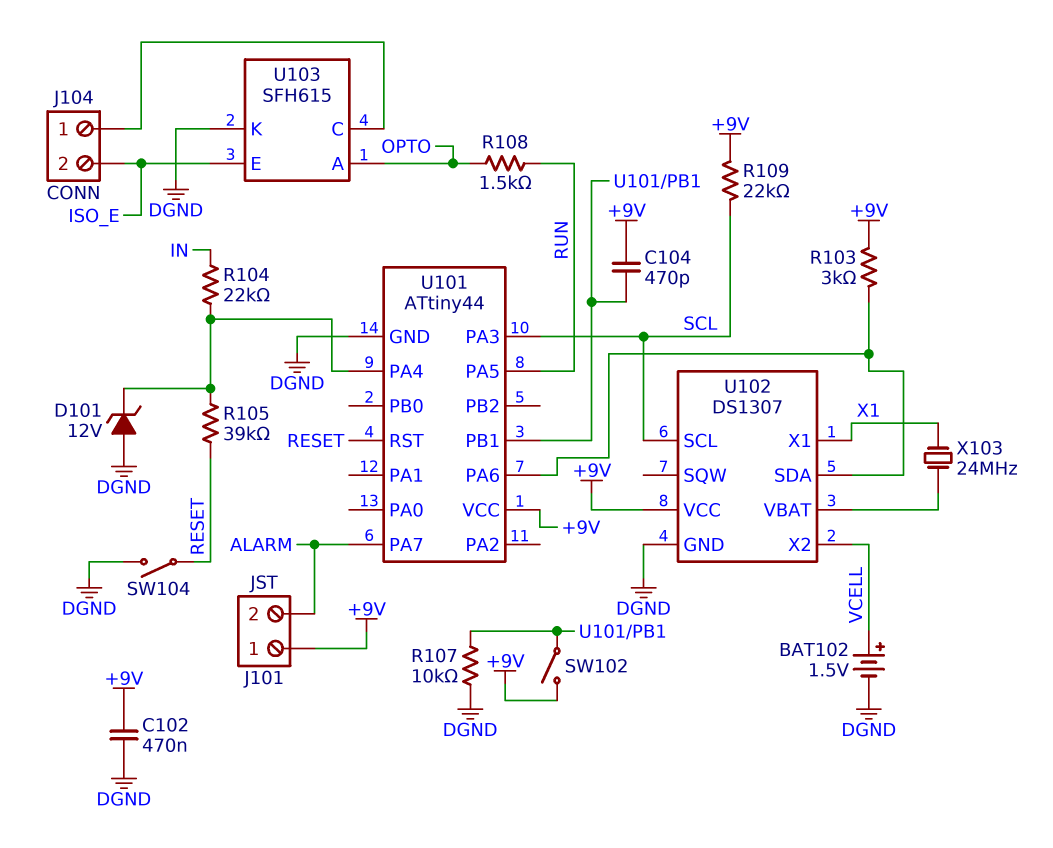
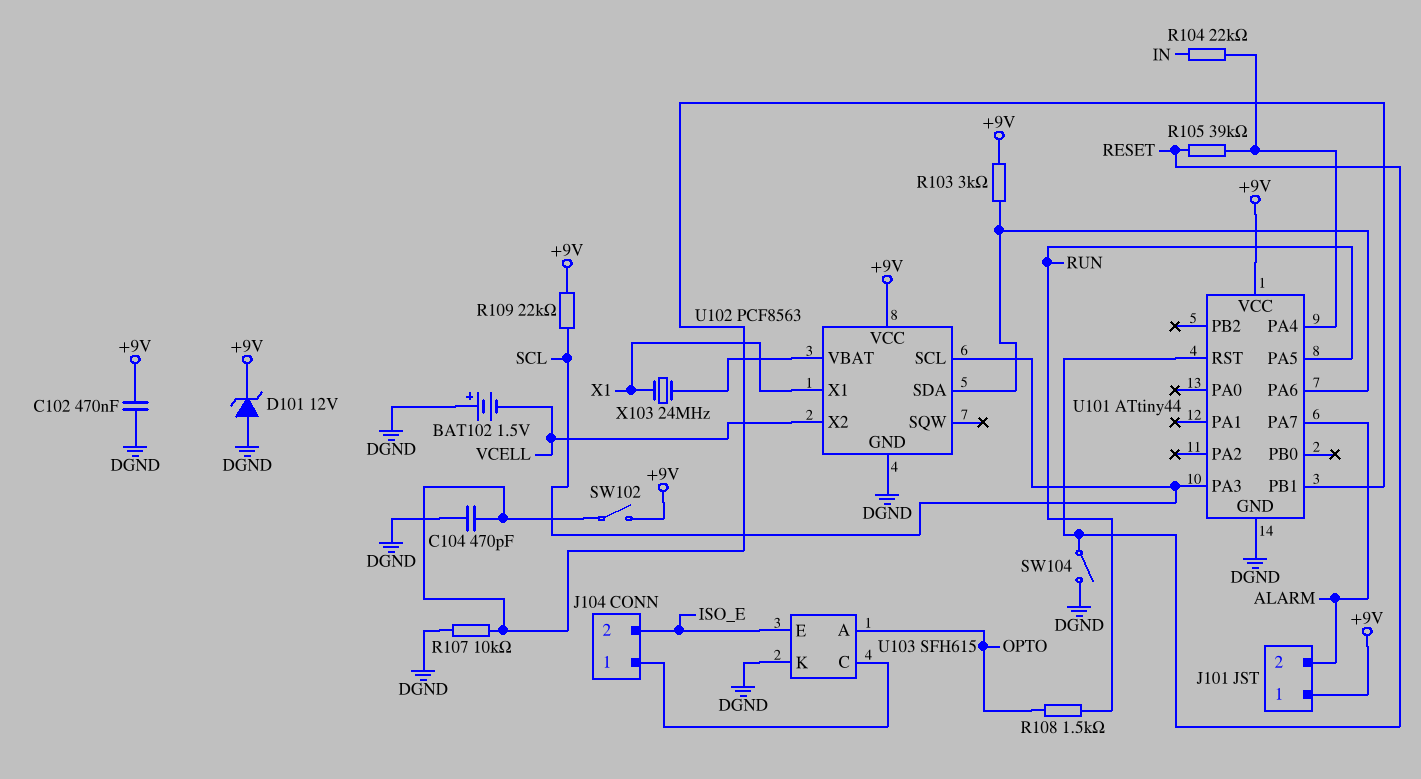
BAT102: 1.5V (plus VCELL, minus DGND) -> 1.5V (plus DGND, minus VCELL)
C104: 470pF (+9V, U101/PB1) -> 470pF (DGND, U101/PB1)
D101: zener 12V (A DGND, K U101/PA4) -> zener 12V (A DGND, K +9V)
U102: DS1307 -> PCF8563

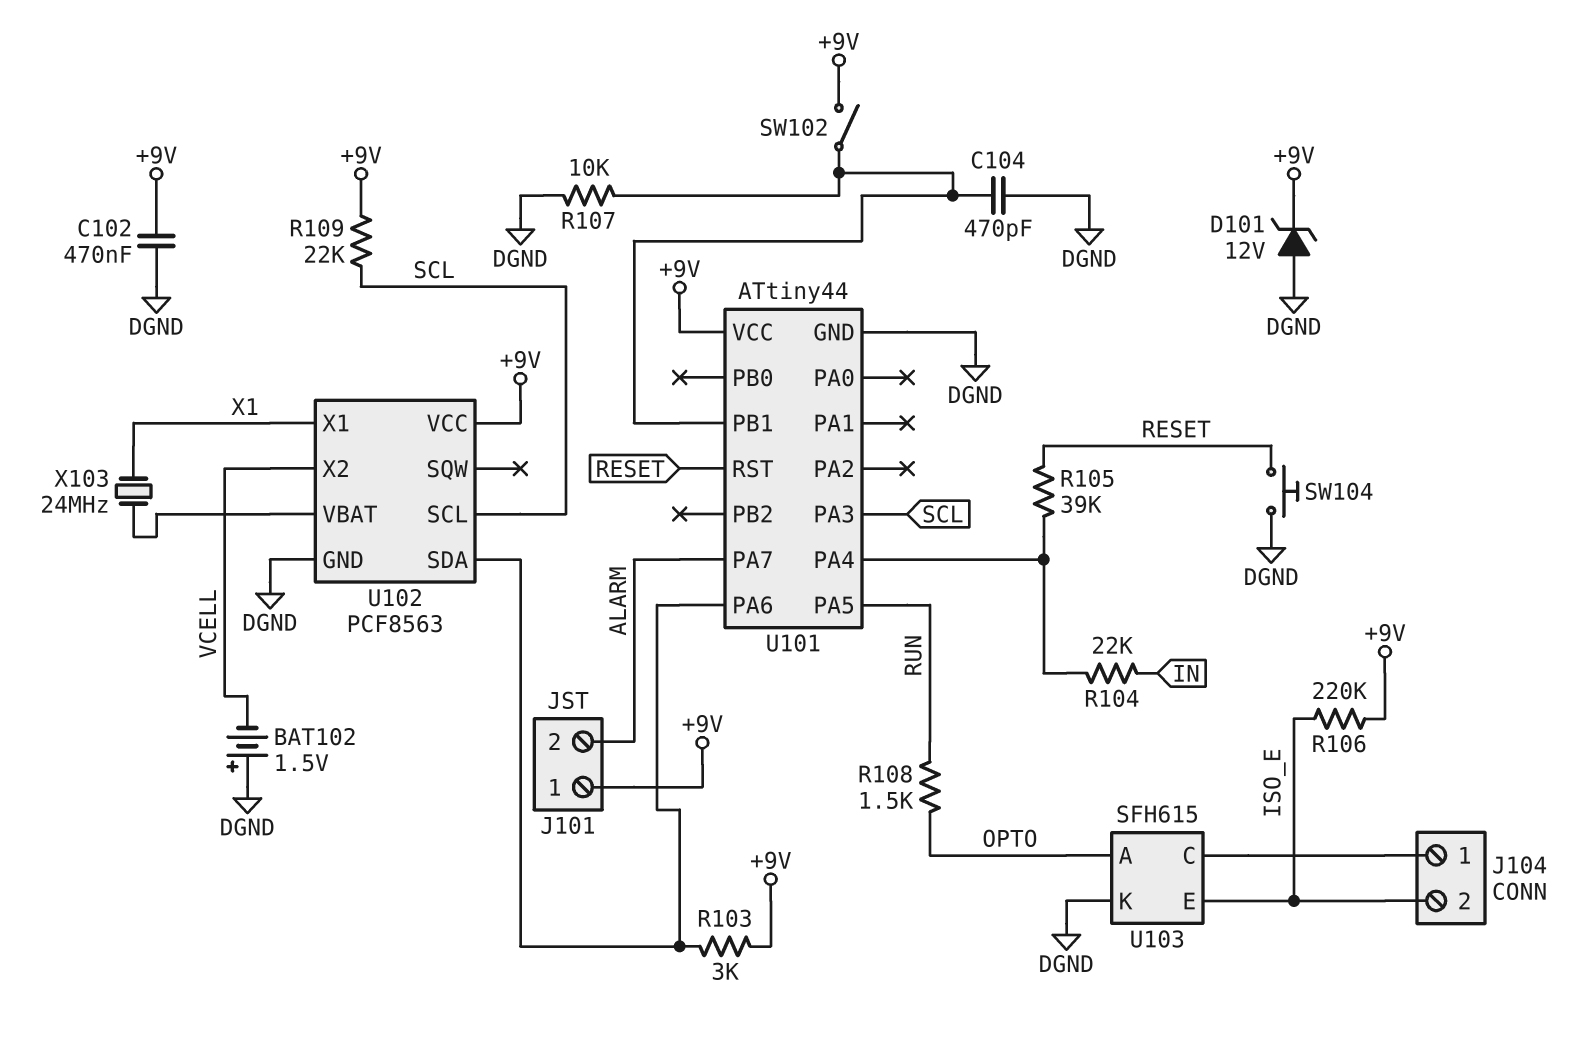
R106: none -> 220k (+9V, ISO_E)
SW104: switch (DGND, RESET) -> button (DGND, RESET)

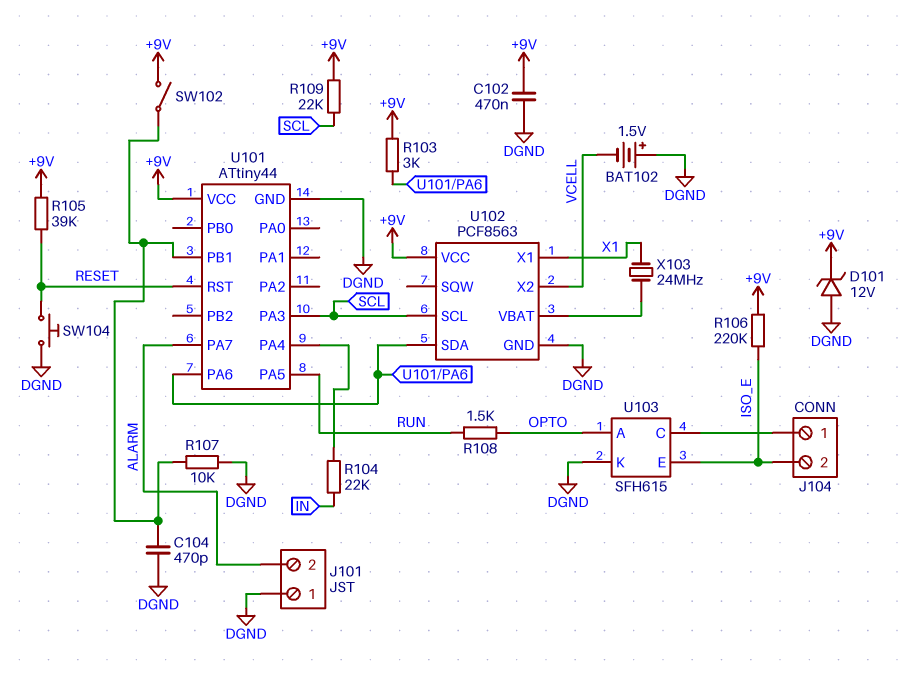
J101 pin 1: +9V -> DGND
R105: 39k (RESET, U101/PA4) -> 39k (+9V, RESET)

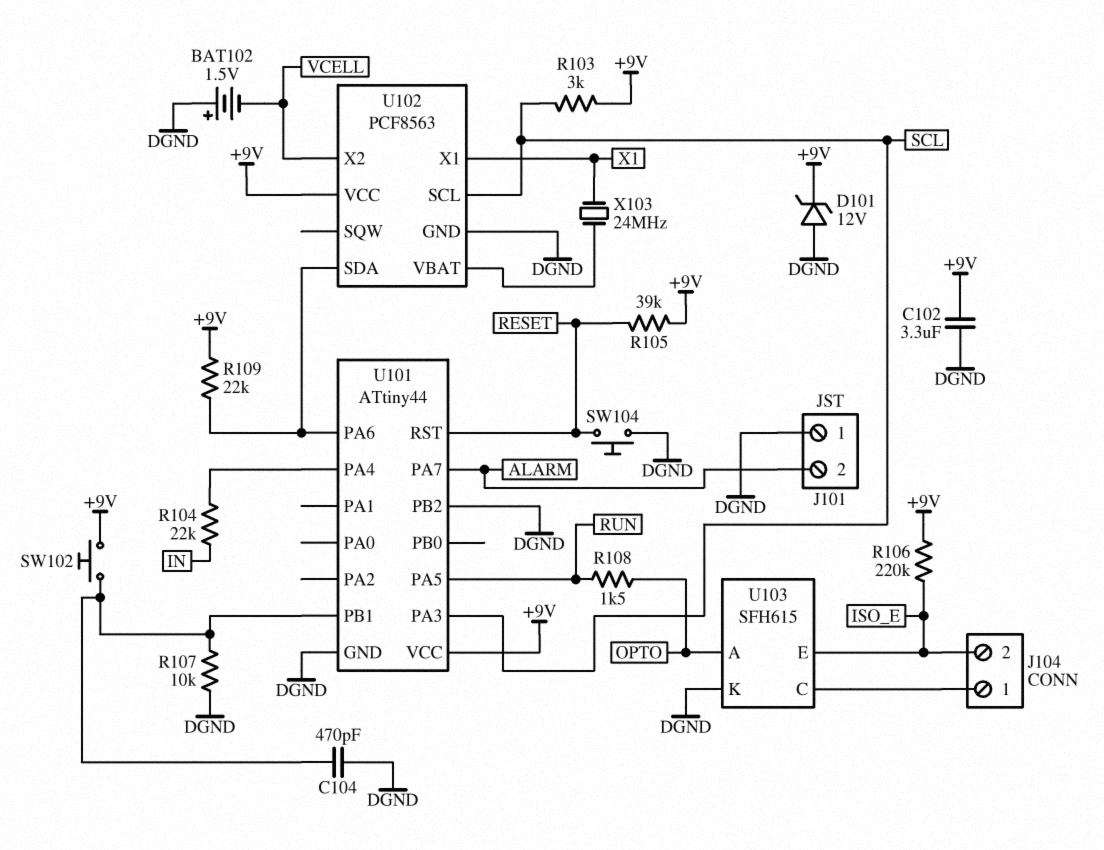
C102: 470nF (+9V, DGND) -> 3.3uF (+9V, DGND)
R103: 3k (+9V, U101/PA6) -> 3k (+9V, SCL)
R109: 22k (+9V, SCL) -> 22k (+9V, U101/PA6)
SW102: switch (+9V, U101/PB1) -> button (+9V, U101/PB1)
U101 pin PB2: none -> DGND

